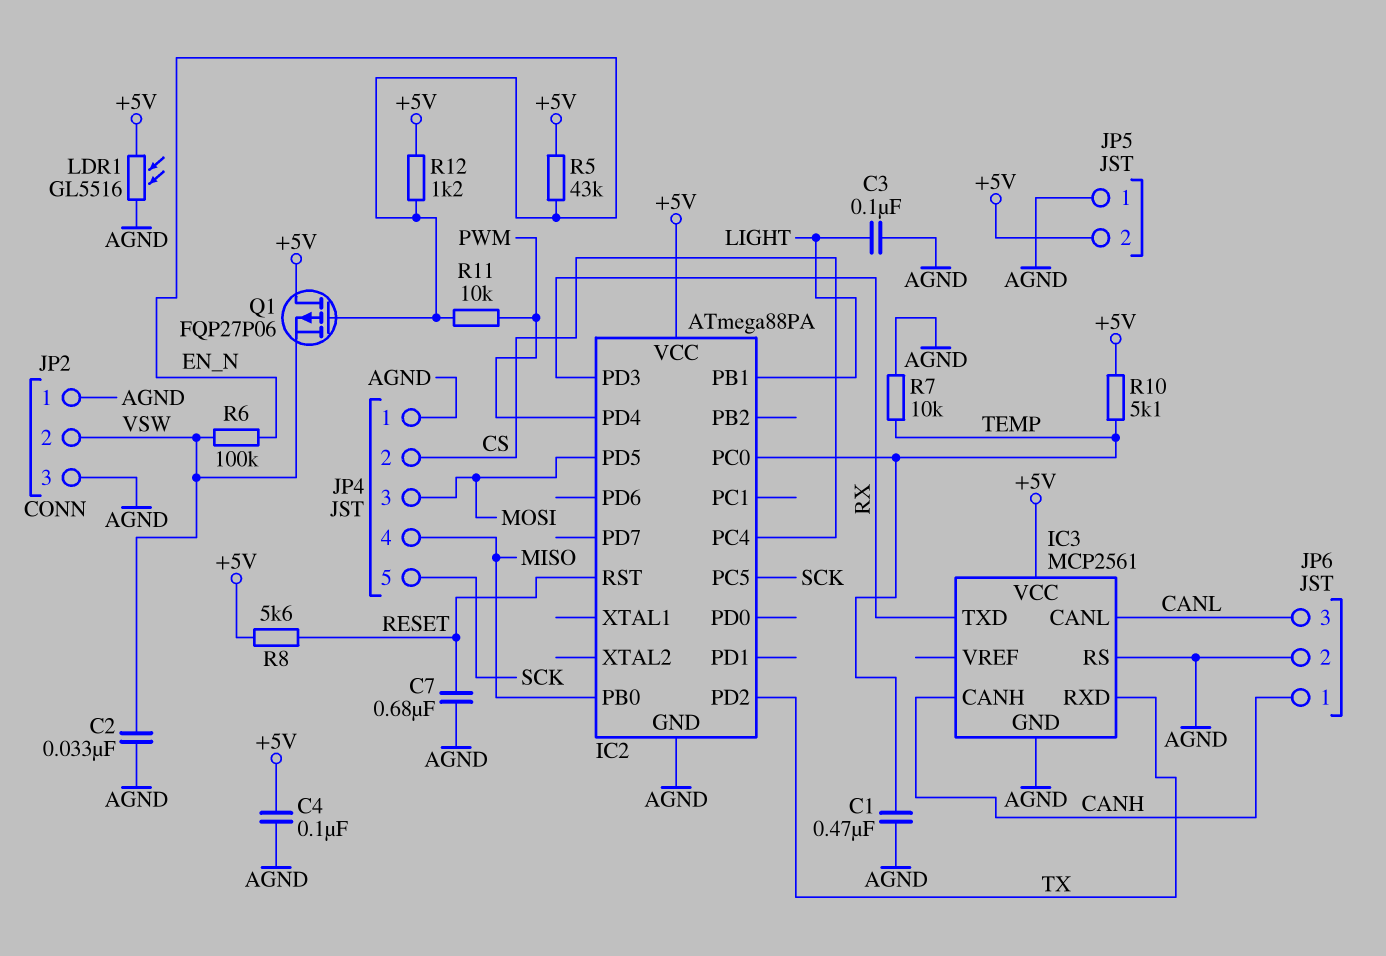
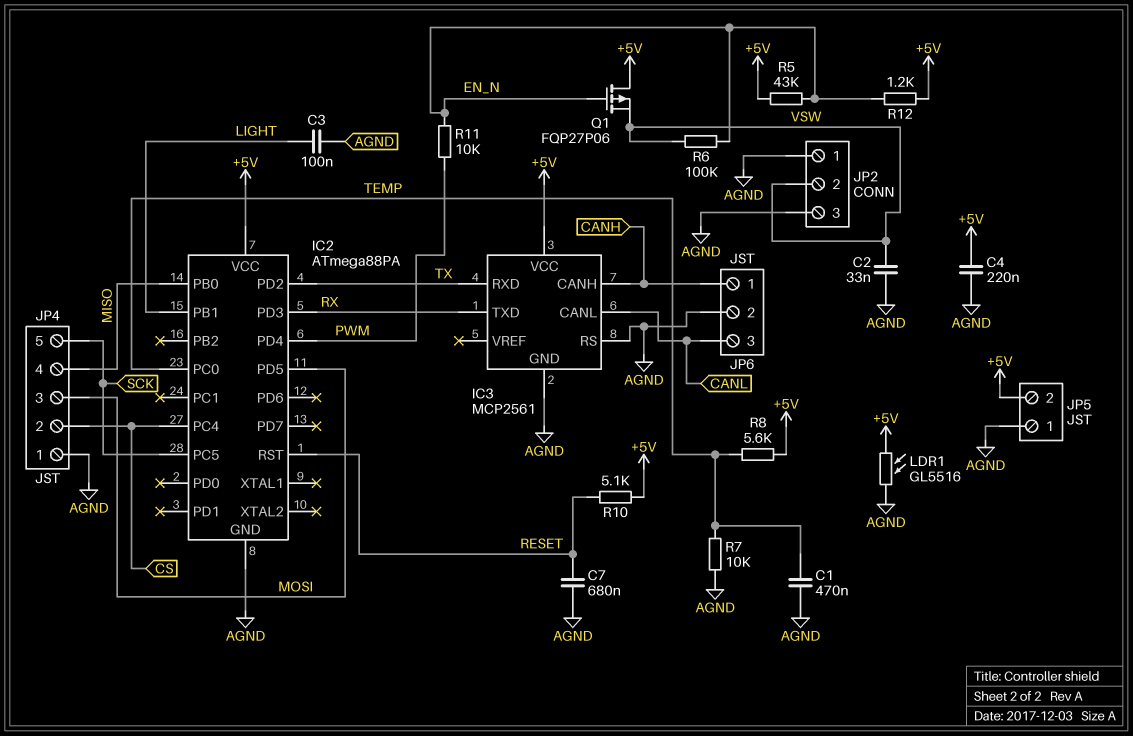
C4: 100nF (+5V, AGND) -> 220nF (+5V, AGND)
R8: 5.6k (+5V, RESET) -> 5.6k (+5V, TEMP)
R10: 5.1k (+5V, TEMP) -> 5.1k (+5V, RESET)

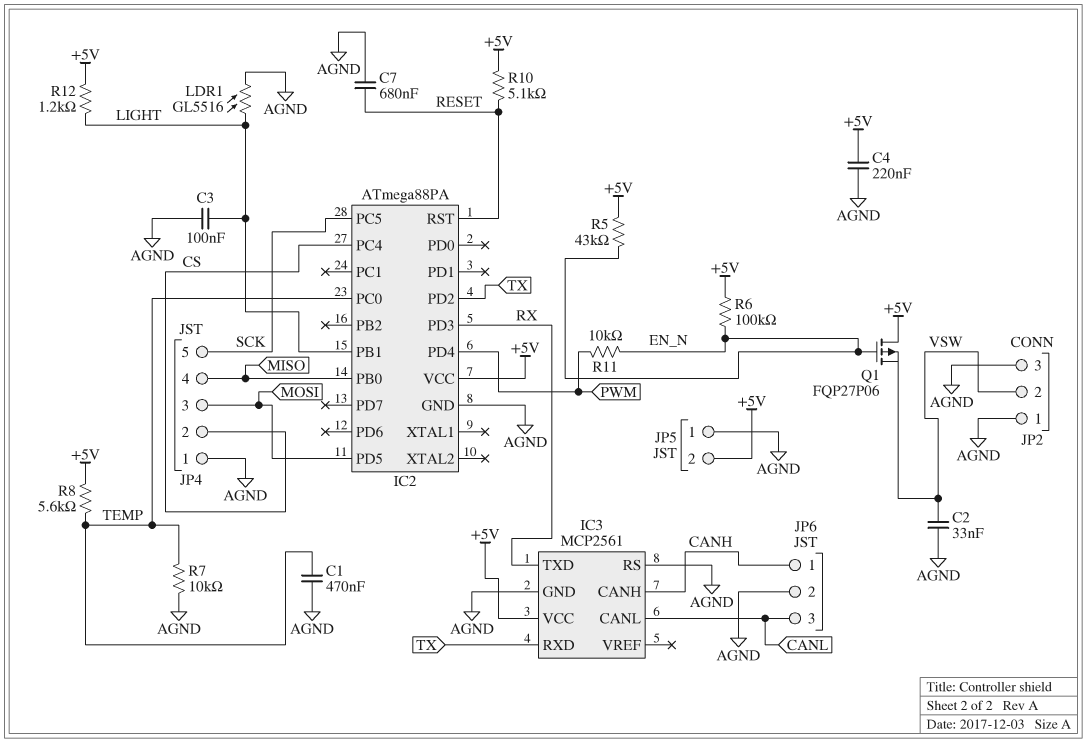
LDR1: GL5516 (+5V, AGND) -> GL5516 (AGND, LIGHT)
R6: 100k (EN_N, VSW) -> 100k (+5V, EN_N)
R12: 1.2k (+5V, EN_N) -> 1.2k (+5V, LIGHT)

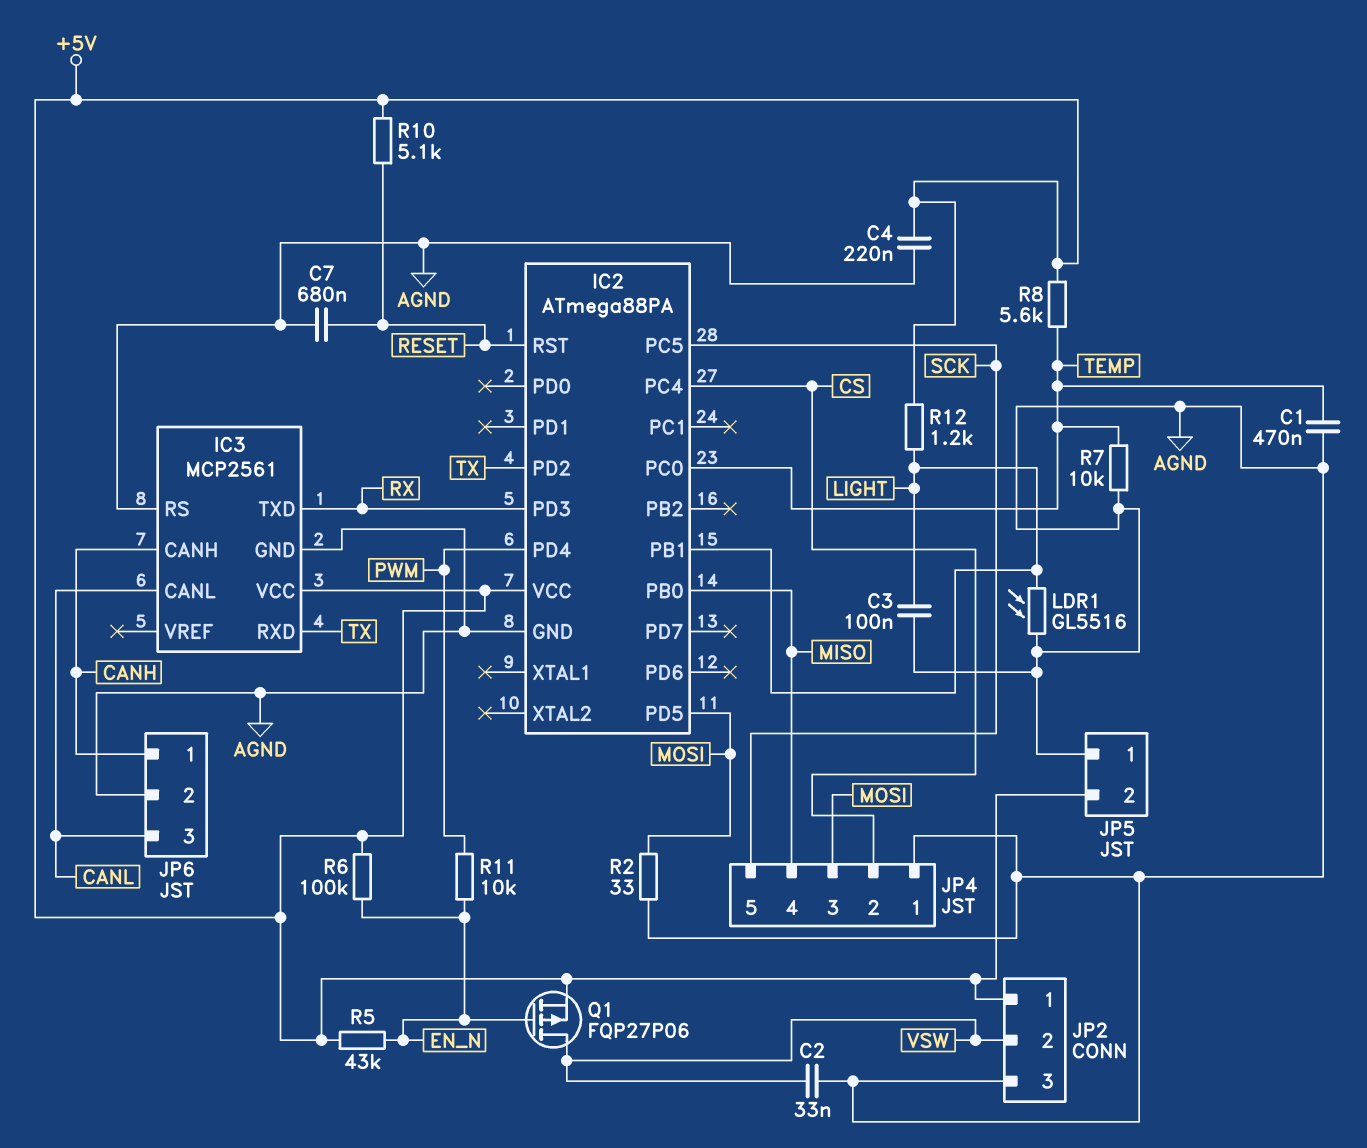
JP2 pin 1: AGND -> +5V
Q1: PMOS FQP27P06 (G EN_N, D +5V, S VSW) -> PMOS FQP27P06 (G EN_N, D VSW, S +5V)
R2: none -> 33 (AGND, MOSI)

